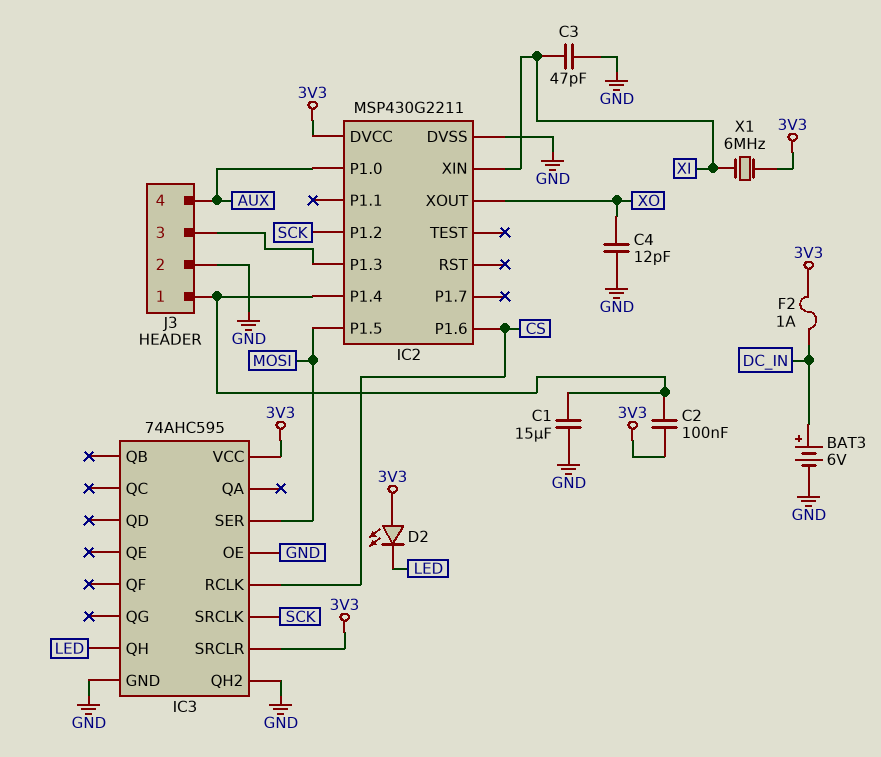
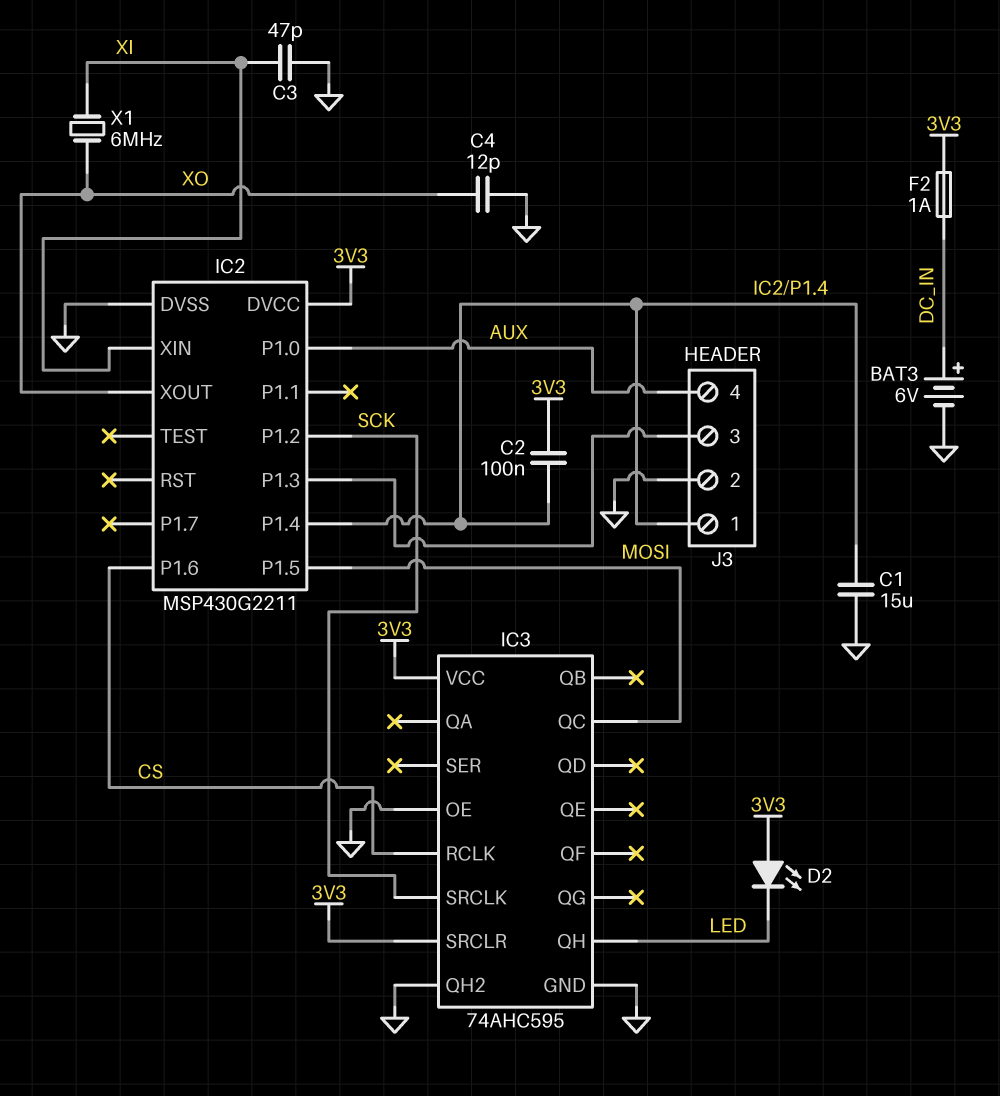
IC3 pin QC: none -> MOSI
IC3 pin SER: MOSI -> none
X1: 6MHz (3V3, XI) -> 6MHz (XI, XO)

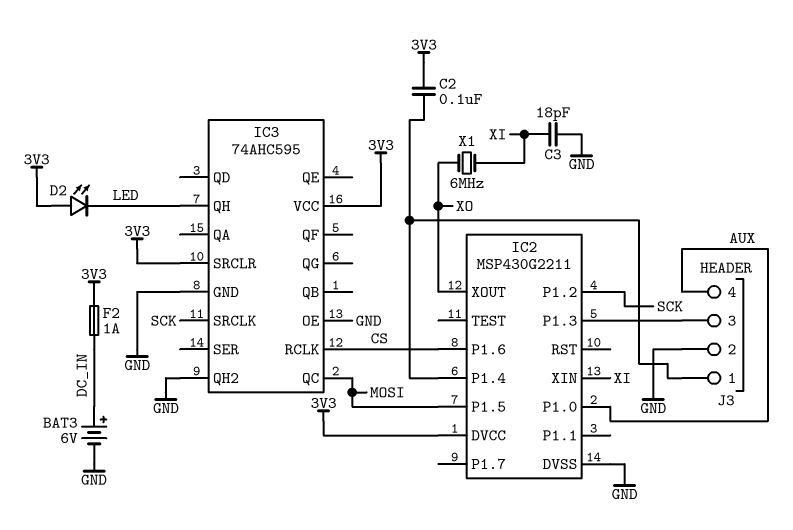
C1: 15uF (GND, IC2/P1.4) -> none
C3: 47pF (GND, XI) -> 18pF (GND, XI)
C4: 12pF (GND, XO) -> none

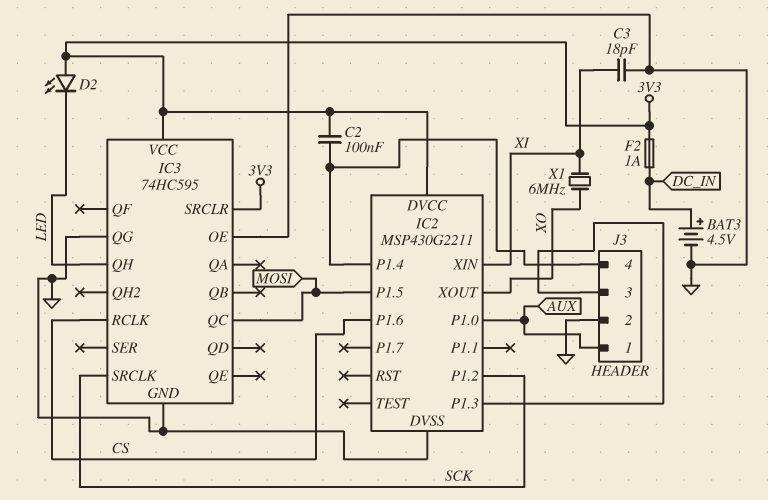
BAT3: 6V (plus DC_IN, minus GND) -> 4.5V (plus DC_IN, minus GND)
IC3: 74AHC595 -> 74HC595
IC3 pin QG: none -> GND
IC3 pin QH2: GND -> none
J3 pin 1: IC2/P1.4 -> AUX
J3 pin 4: AUX -> IC2/P1.4

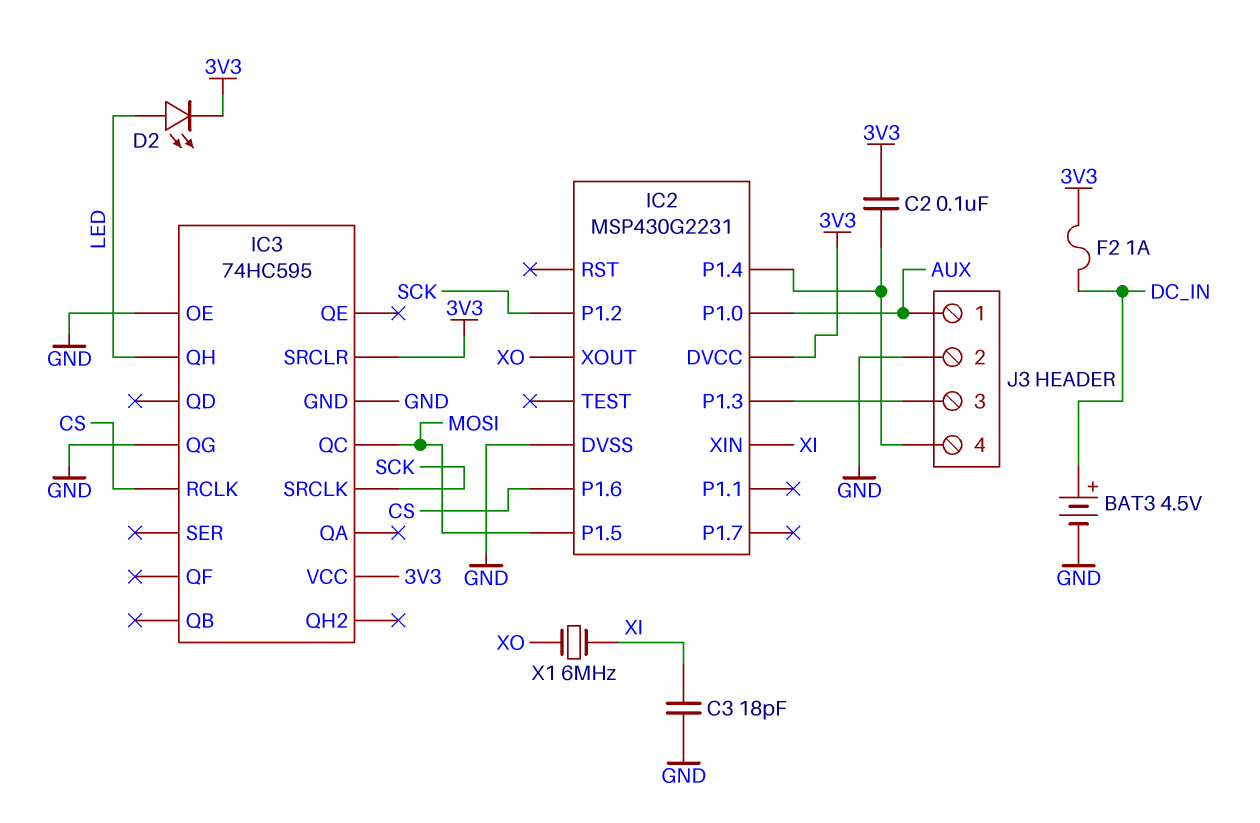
D2: LED (A 3V3, K LED) -> LED (A LED, K 3V3)
IC2: MSP430G2211 -> MSP430G2231

